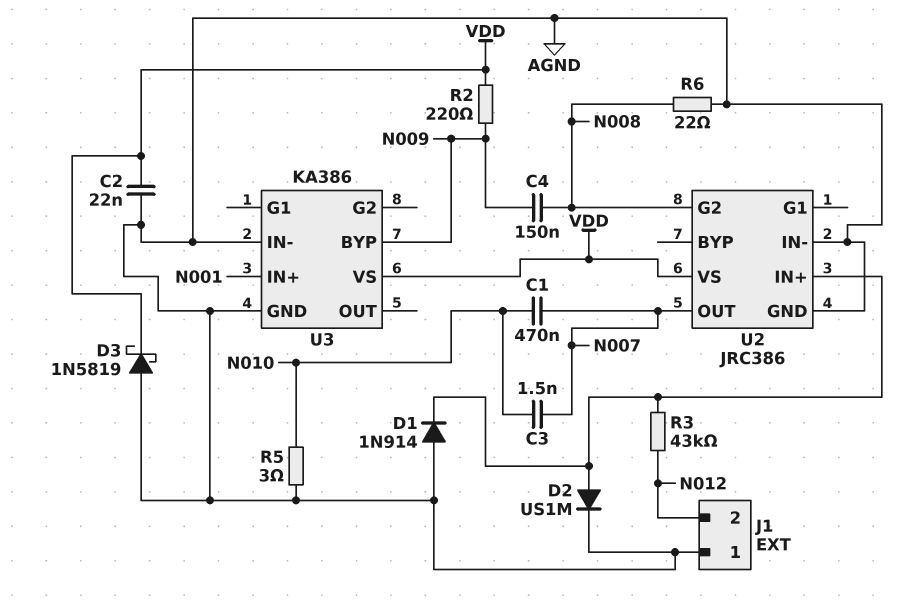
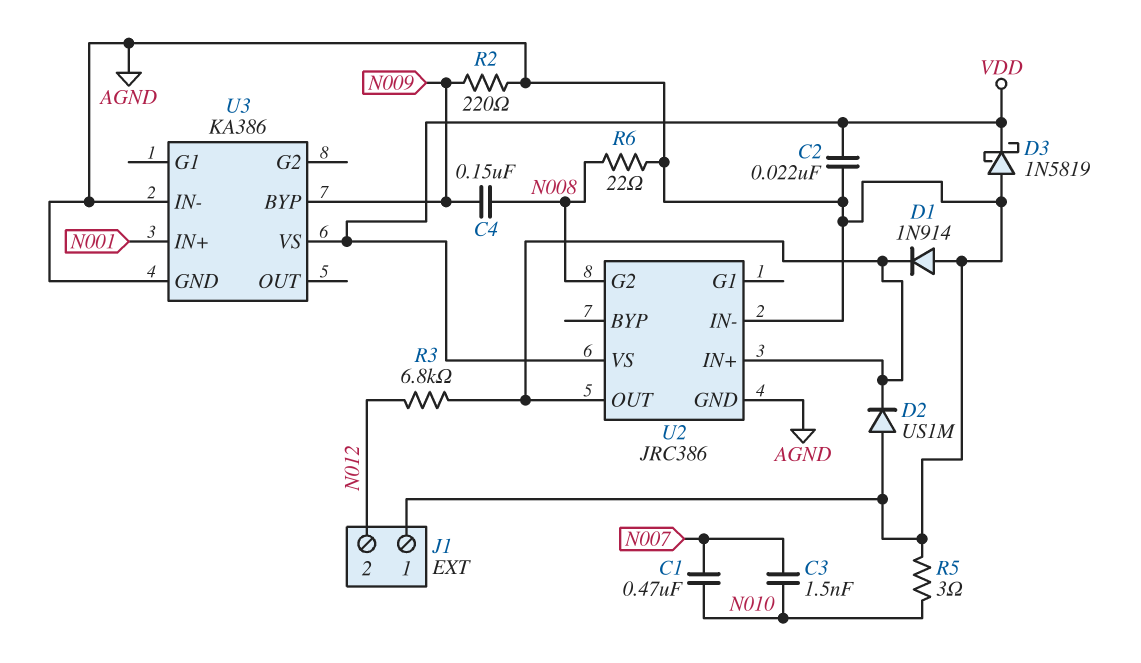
D2: diode US1M (A U2/IN+, K AGND) -> diode US1M (A AGND, K U2/IN+)
R2: 220 (N009, VDD) -> 220 (AGND, N009)
R3: 43k (N012, U2/IN+) -> 6.8k (N012, U2/IN+)
U2 pin OUT: N007 -> U2/IN+

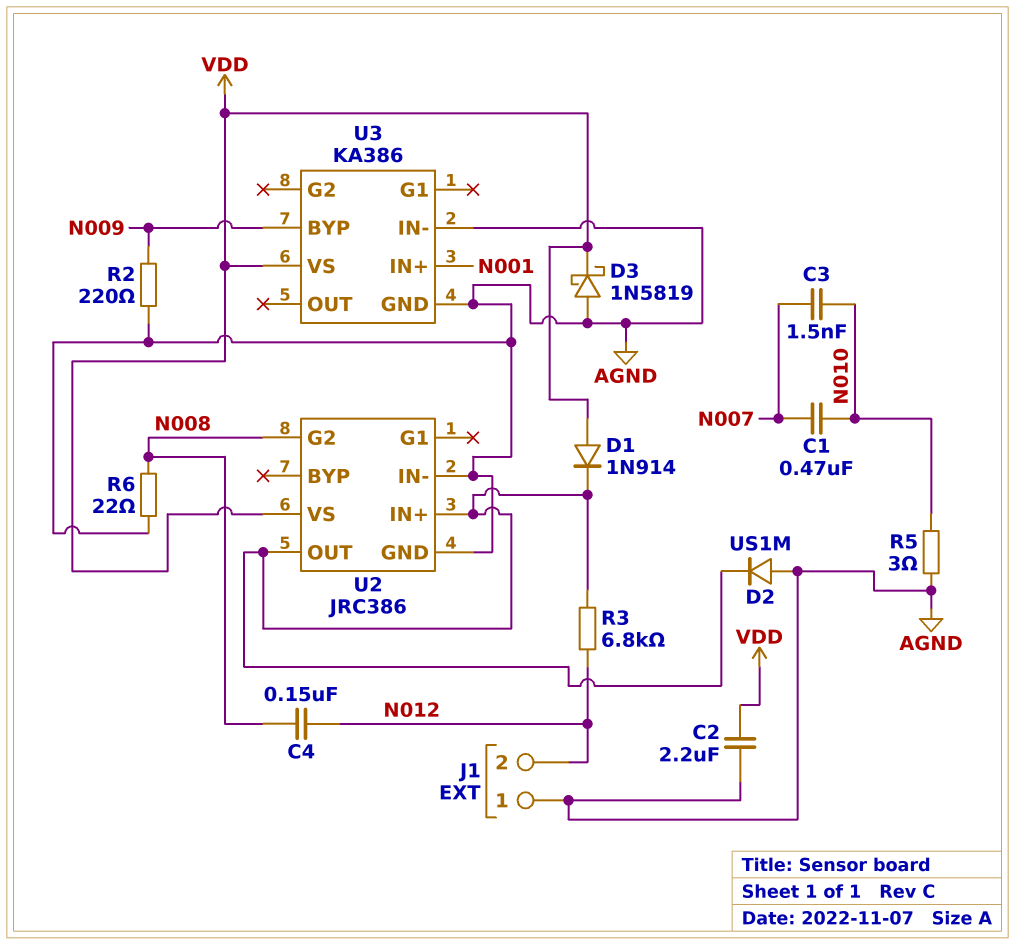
C2: 22nF (AGND, VDD) -> 2.2uF (AGND, VDD)
C4: 150nF (N008, N009) -> 150nF (N008, N012)
D1: diode 1N914 (A AGND, K U2/IN+) -> diode 1N914 (A VDD, K U2/IN+)

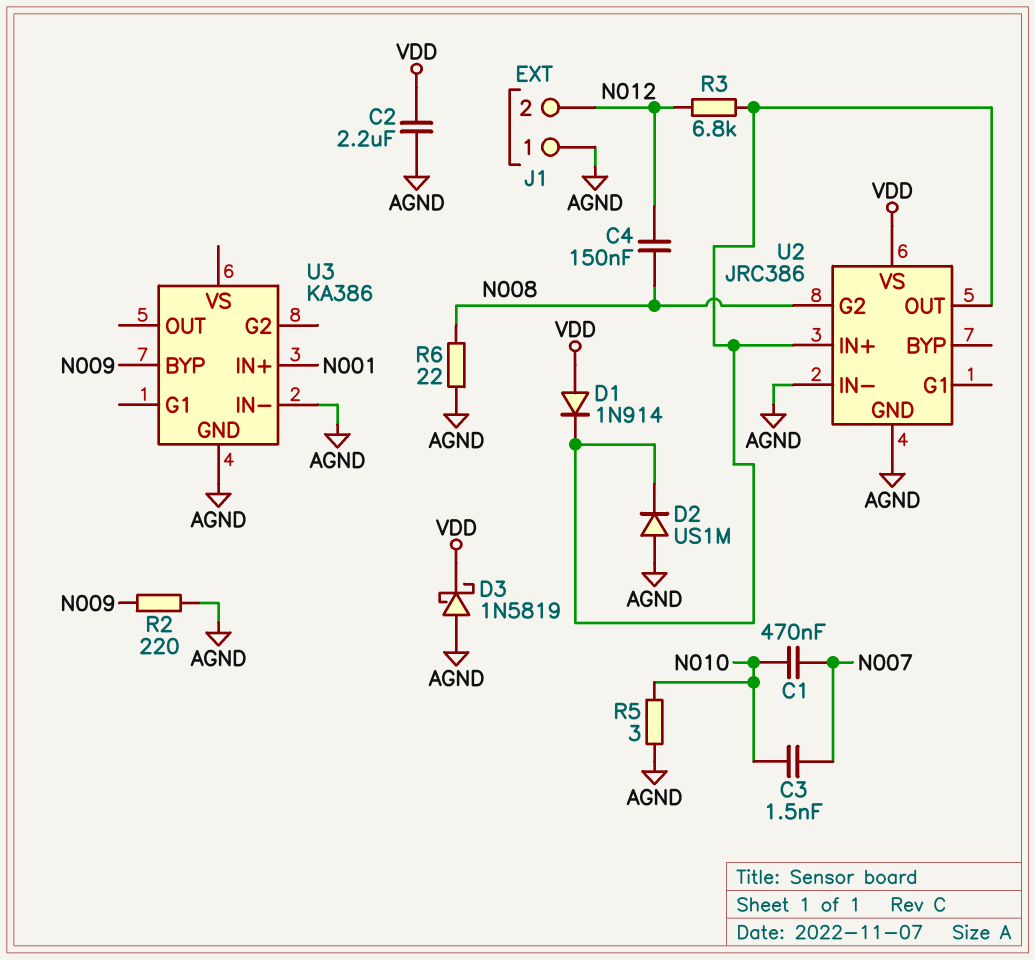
U3 pin VS: VDD -> none

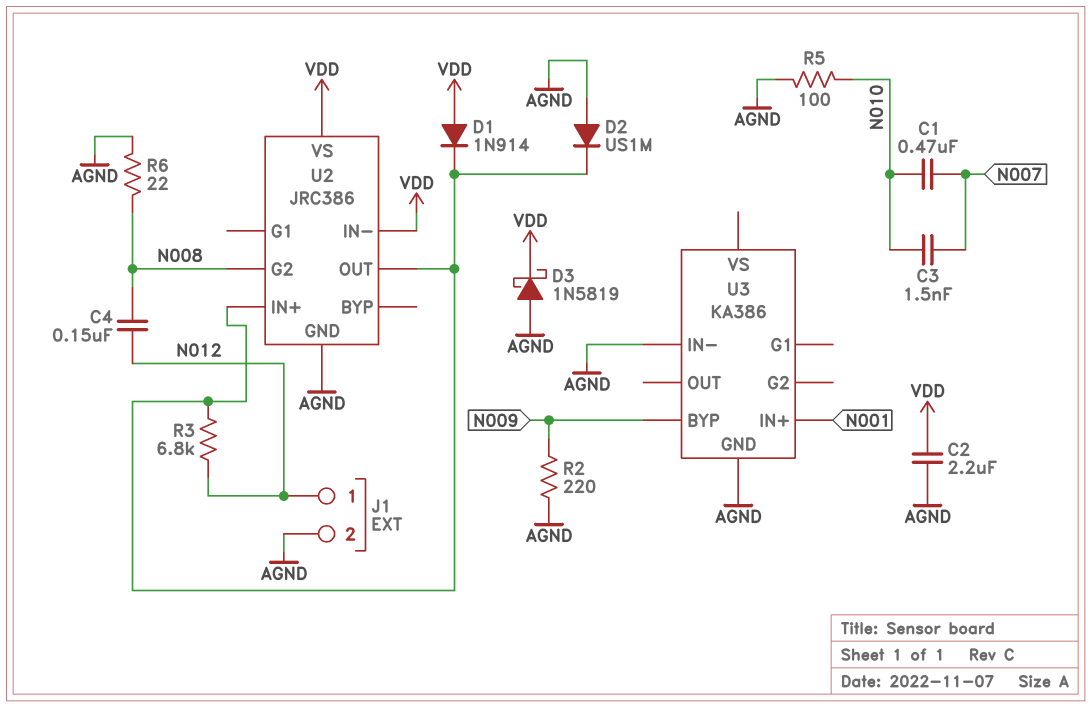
J1 pin 1: AGND -> N012
J1 pin 2: N012 -> AGND
R5: 3 (AGND, N010) -> 100 (AGND, N010)
U2 pin IN-: AGND -> VDD

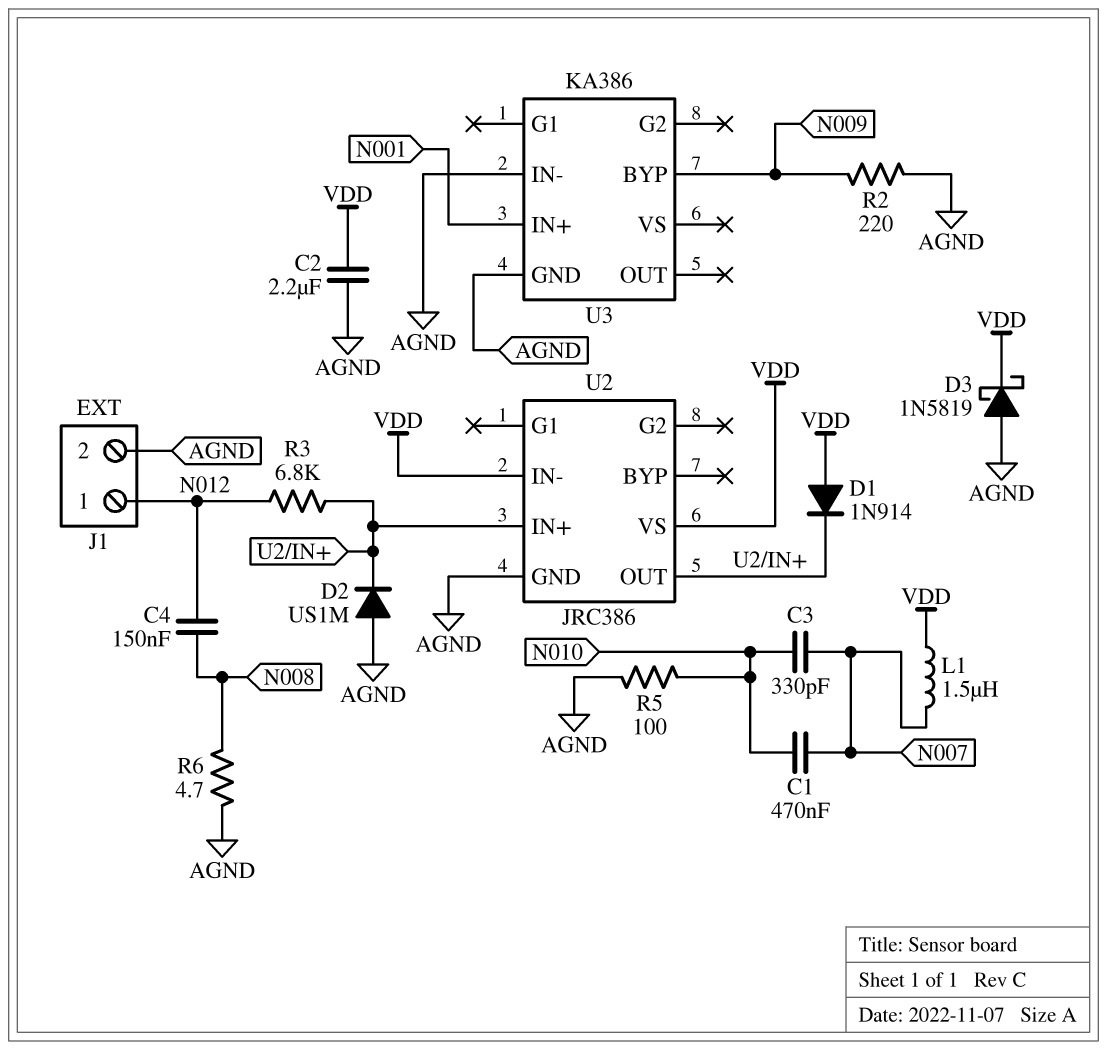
C3: 1.5nF (N007, N010) -> 330pF (N007, N010)
L1: none -> 1.5uH (N007, VDD)
R6: 22 (AGND, N008) -> 4.7 (AGND, N008)
U2 pin G2: N008 -> none

